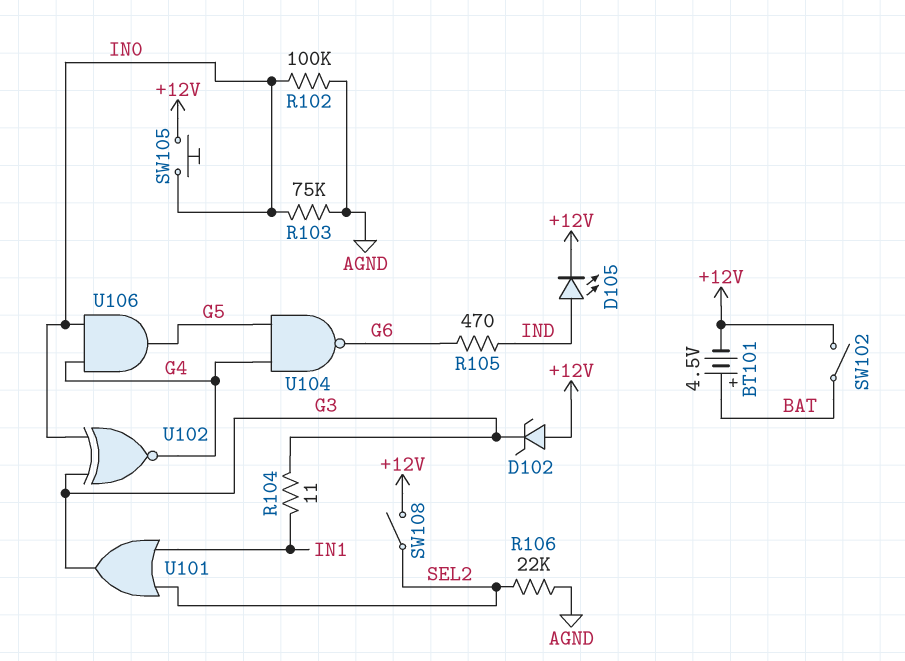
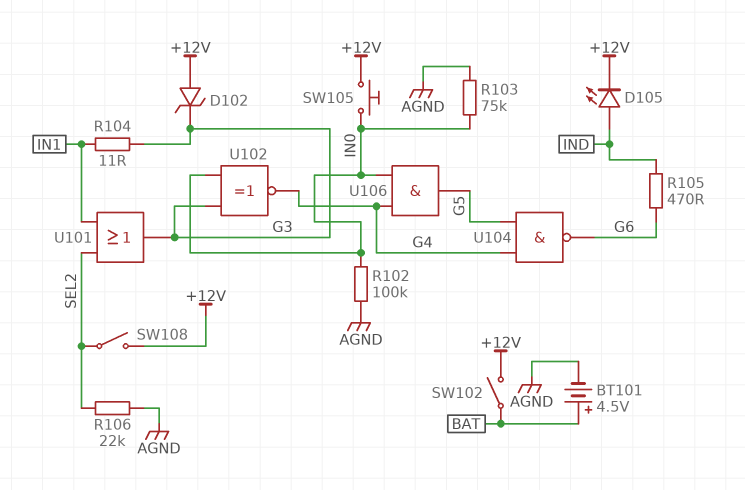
BT101: 4.5V (plus BAT, minus +12V) -> 4.5V (plus BAT, minus AGND)

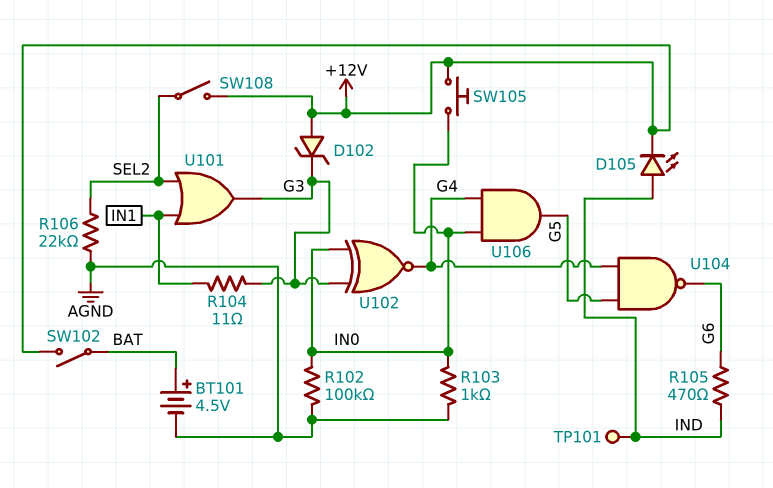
R103: 75k (AGND, IN0) -> 1k (AGND, IN0)
TP101: none -> test point (IND)

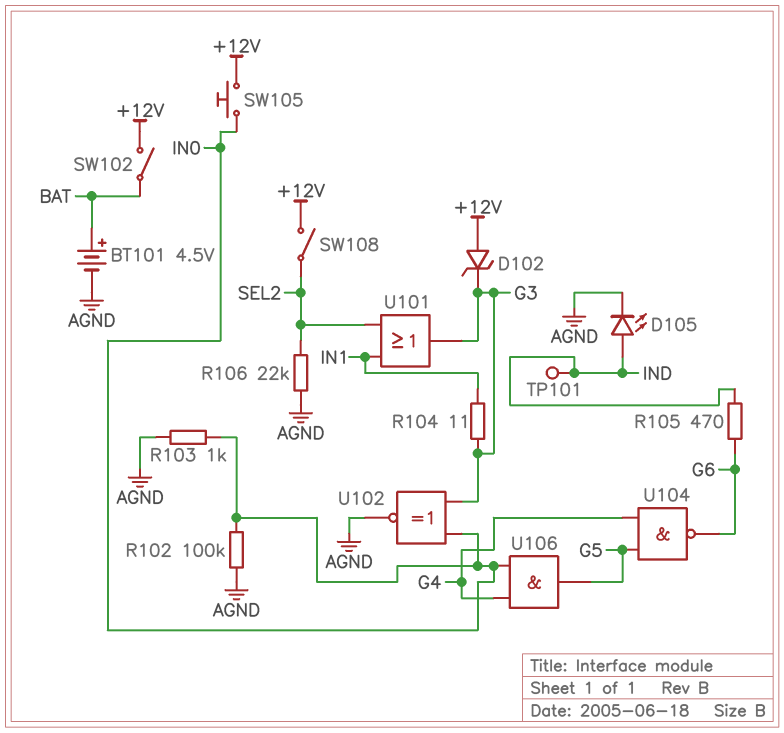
D105: LED (A IND, K +12V) -> LED (A IND, K AGND)
U102: XNOR (in G3, in IN0, out G4) -> XNOR (in G3, in IN0, out AGND)

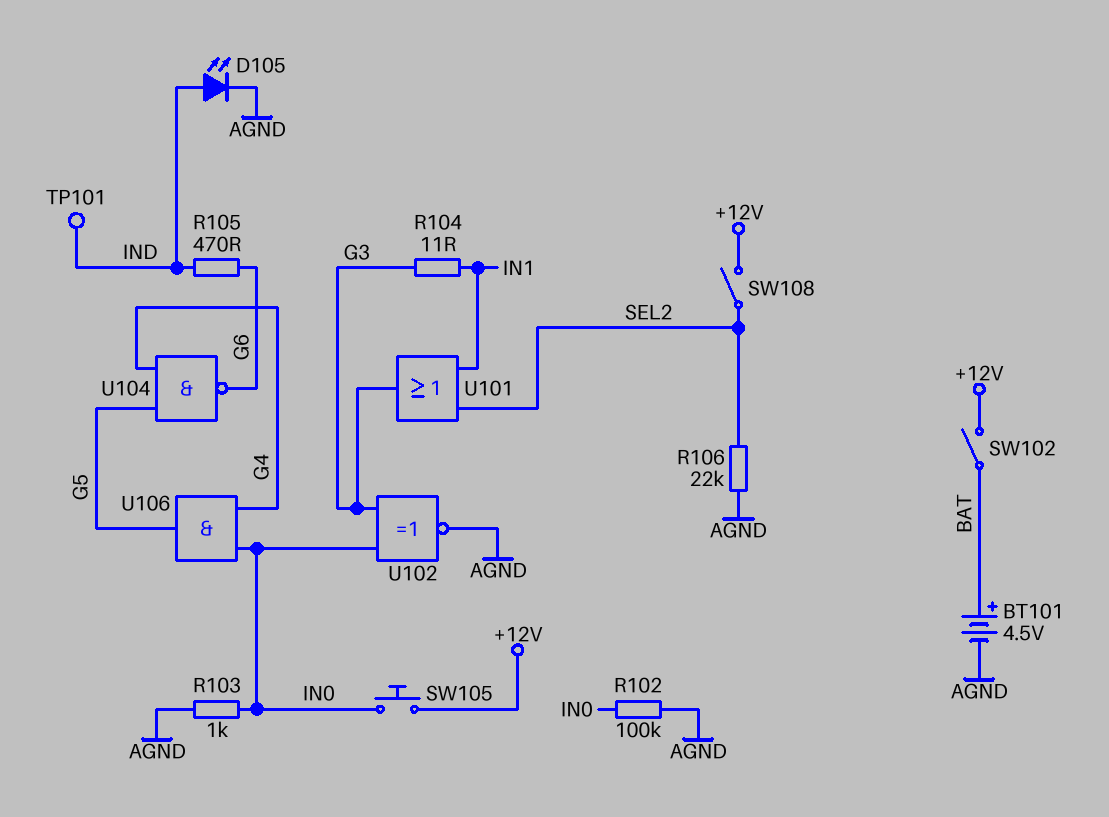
D102: zener (A +12V, K G3) -> none

